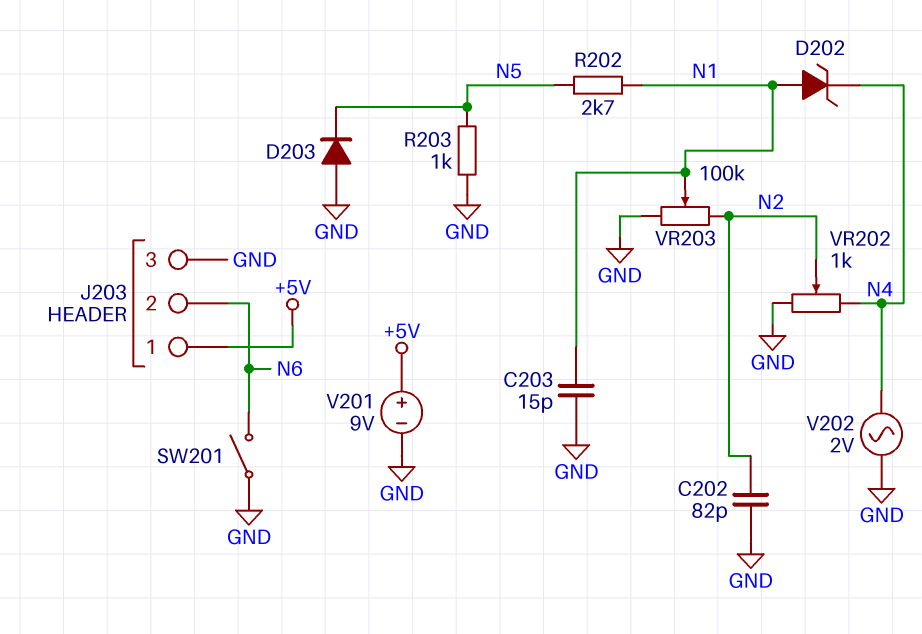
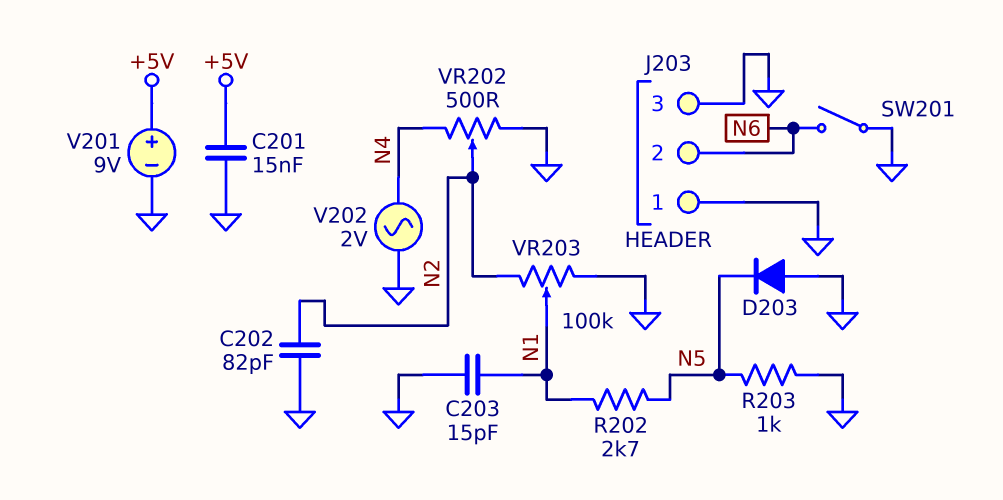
C201: none -> 15nF (+5V, GND)
D202: zener (A N1, K N4) -> none
J203 pin 1: +5V -> GND
VR202: 1k (GND, N4, wiper N2) -> 500 (GND, N4, wiper N2)

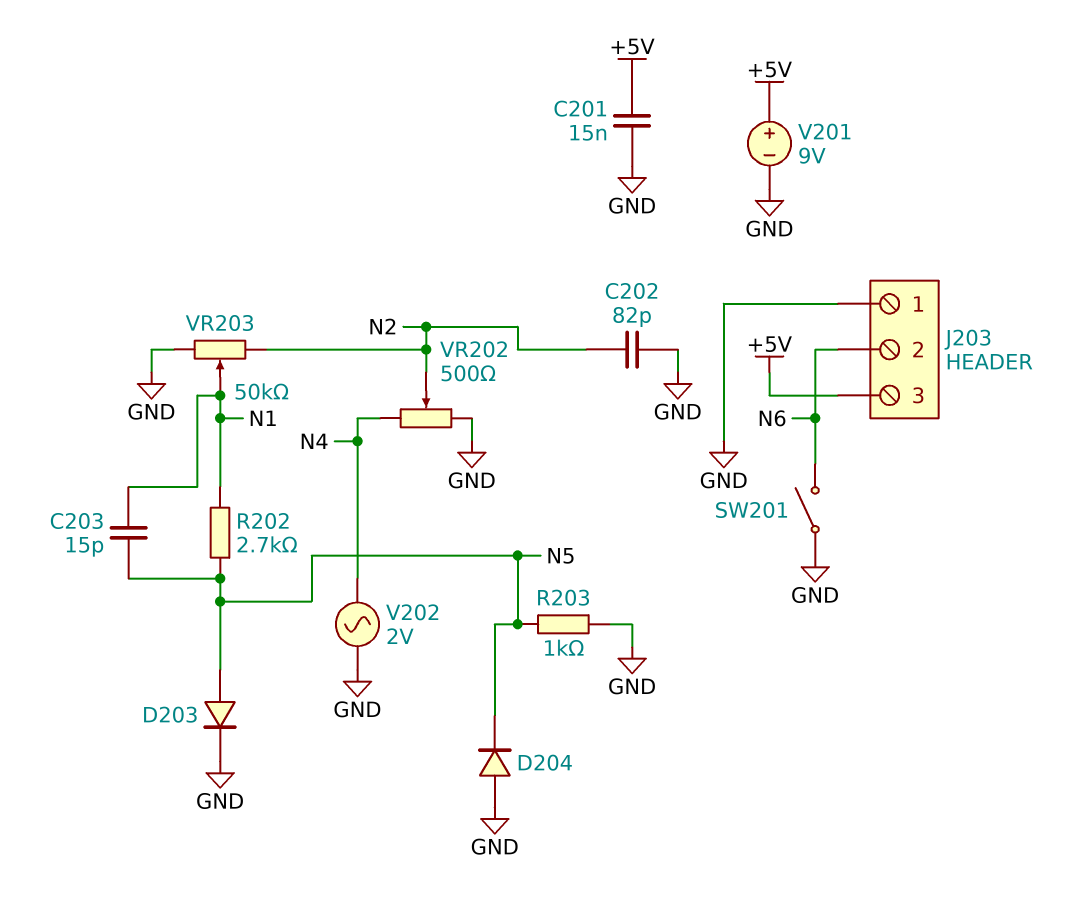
C203: 15pF (GND, N1) -> 15pF (N1, N5)
D203: diode (A GND, K N5) -> diode (A N5, K GND)
D204: none -> diode (A GND, K N5)
J203 pin 3: GND -> +5V
VR203: 100k (GND, N2, wiper N1) -> 50k (GND, N2, wiper N1)

